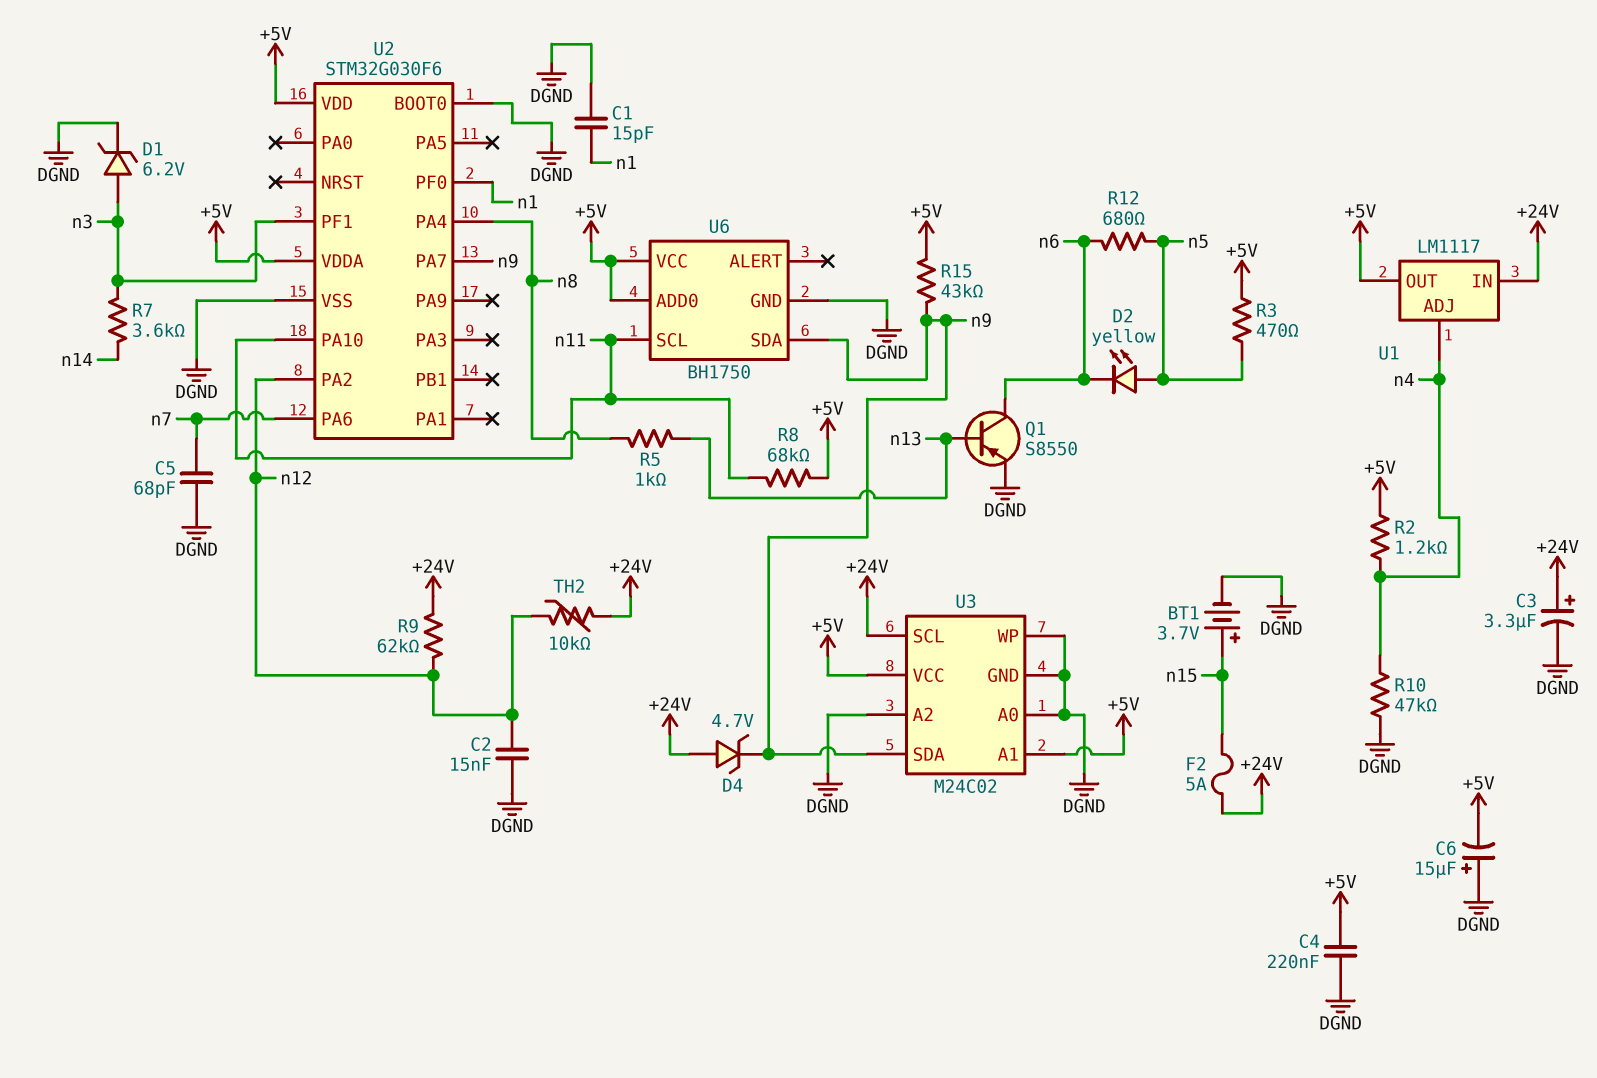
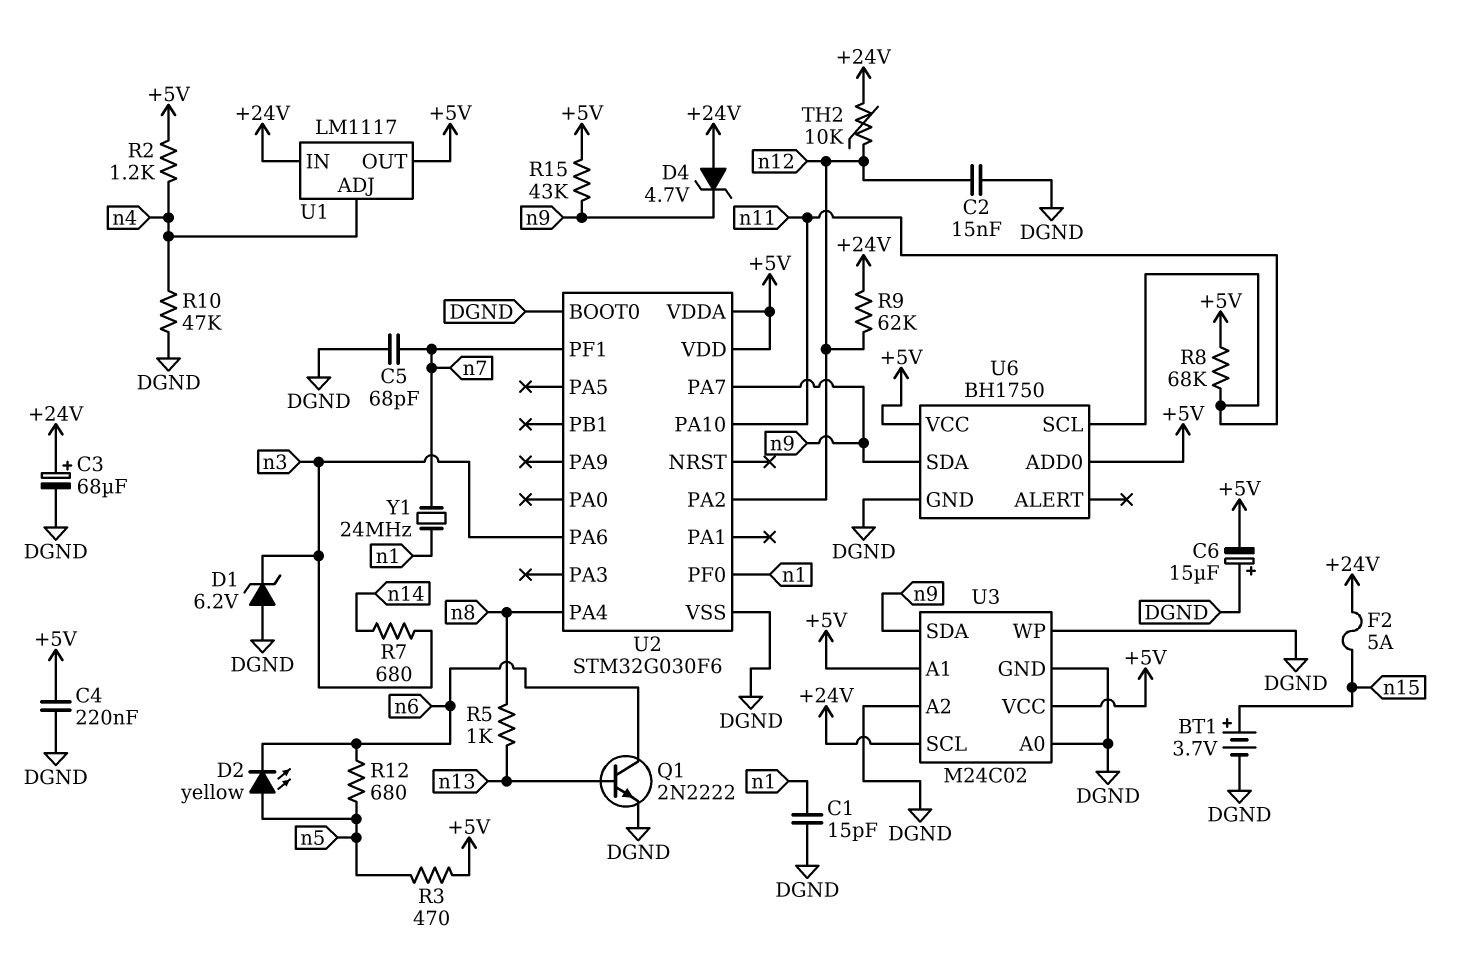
C3: 3.3uF (plus +24V, minus DGND) -> 68uF (plus +24V, minus DGND)
D1: zener 6.2V (A n3, K DGND) -> zener 6.2V (A DGND, K n3)
Q1: PNP S8550 (B n13, C n6, E DGND) -> NPN 2N2222 (B n13, C n6, E DGND)
R7: 3.6k (n3, n14) -> 680 (n3, n14)
U2 pin PA6: n7 -> n3
U2 pin PF1: n3 -> n7
Y1: none -> 24MHz (n1, n7)

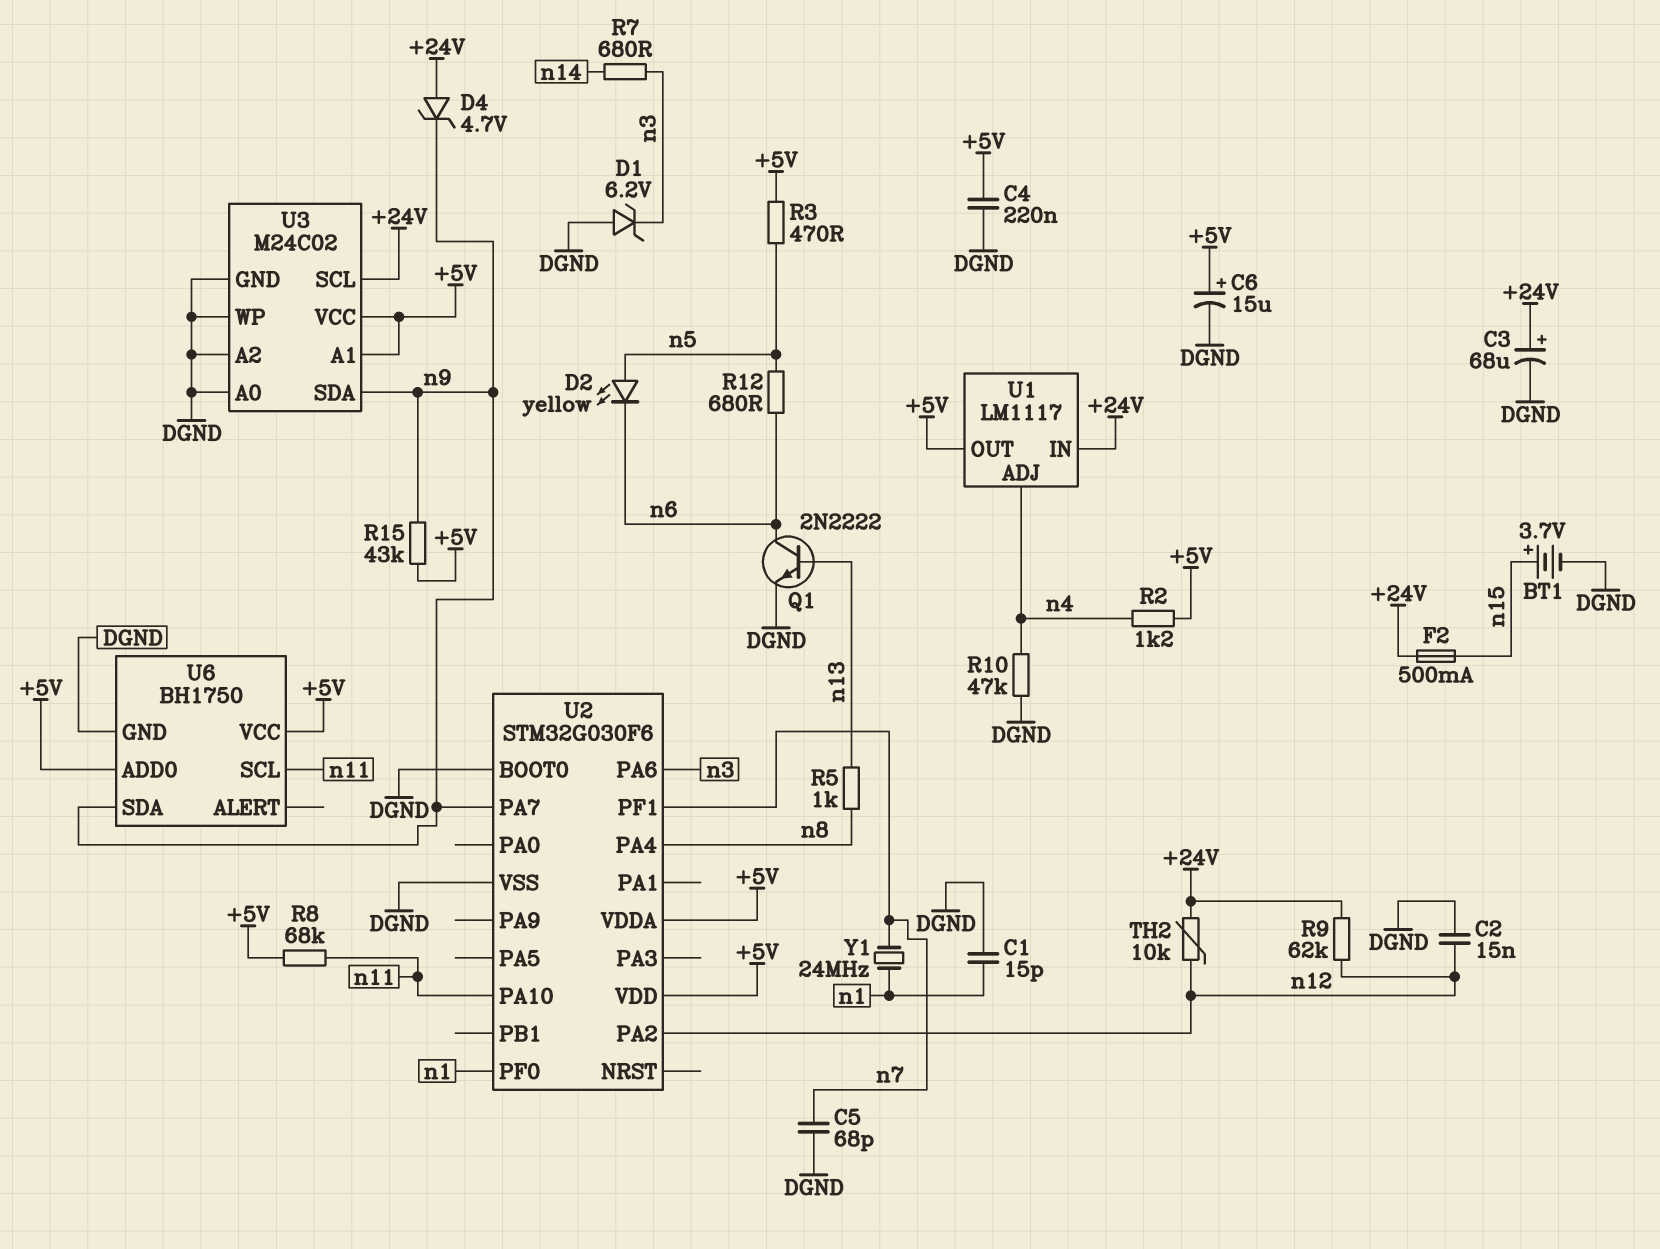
C6: 15uF (plus DGND, minus +5V) -> 15uF (plus +5V, minus DGND)
F2: 5A (+24V, n15) -> 500mA (+24V, n15)

